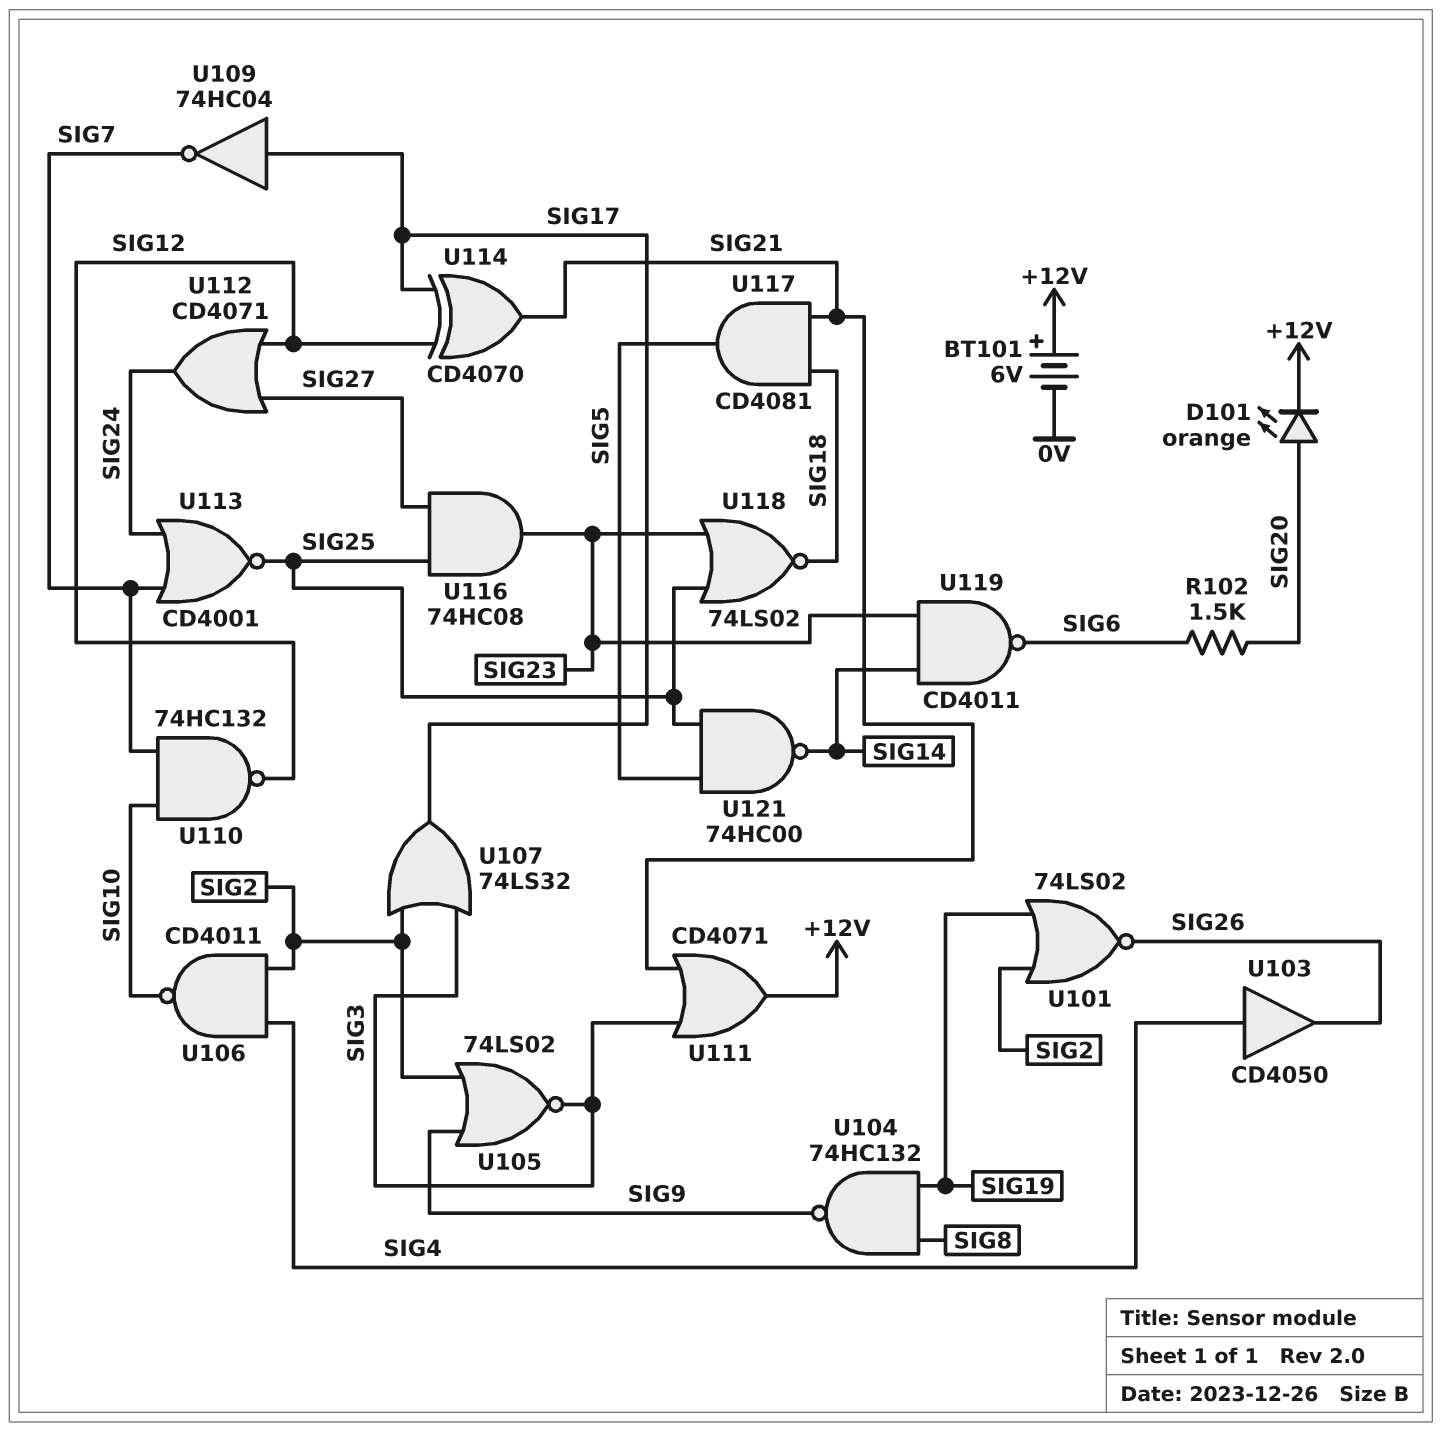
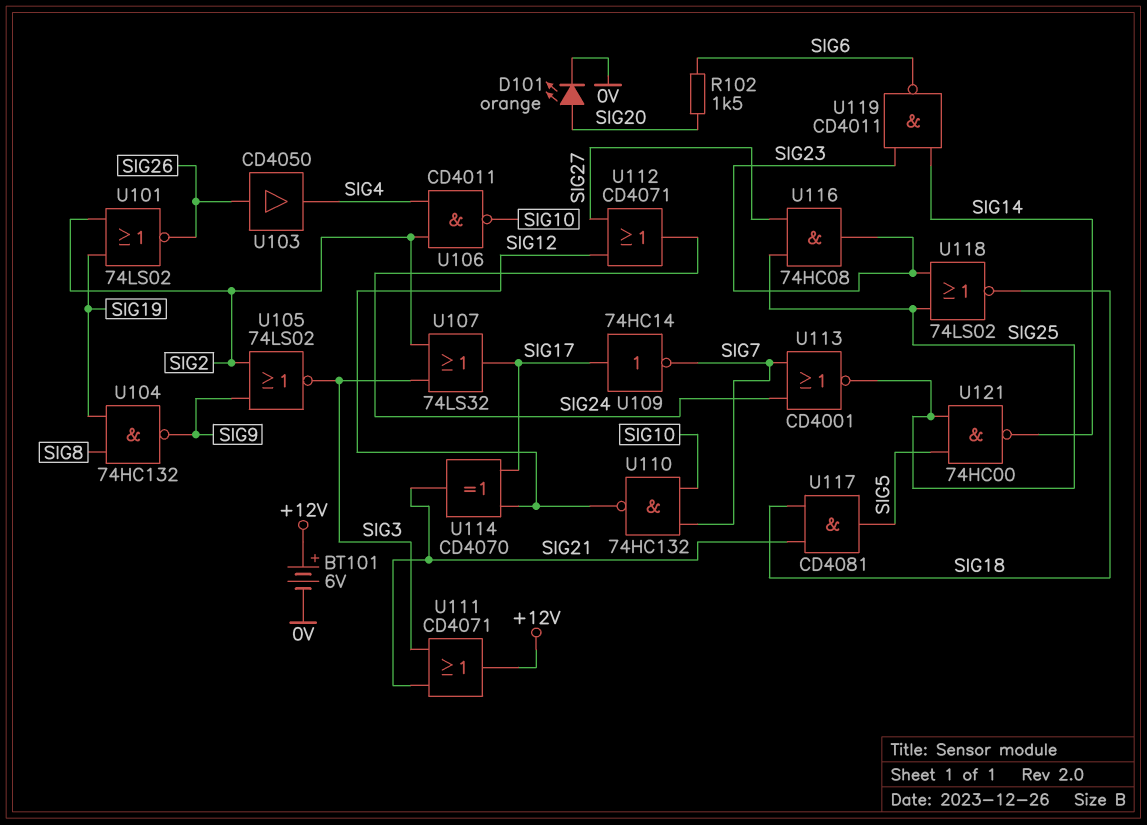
D101: LED orange (A SIG20, K +12V) -> LED orange (A SIG20, K 0V)
U103: buffer CD4050 (in SIG4, out SIG26) -> buffer CD4050 (in SIG26, out SIG4)
U109: NOT 74HC04 (in SIG17, out SIG7) -> NOT 74HC14 (in SIG17, out SIG7)

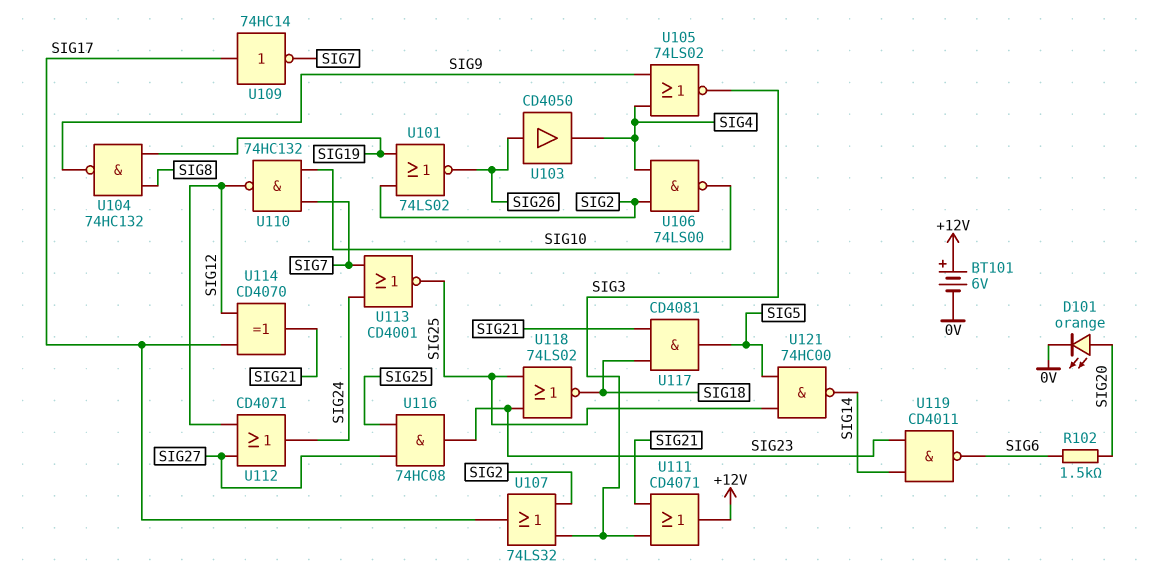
U105: NOR 74LS02 (in SIG2, in SIG9, out SIG3) -> NOR 74LS02 (in SIG4, in SIG9, out SIG3)
U106: NAND CD4011 (in SIG2, in SIG4, out SIG10) -> NAND 74LS00 (in SIG2, in SIG4, out SIG10)

